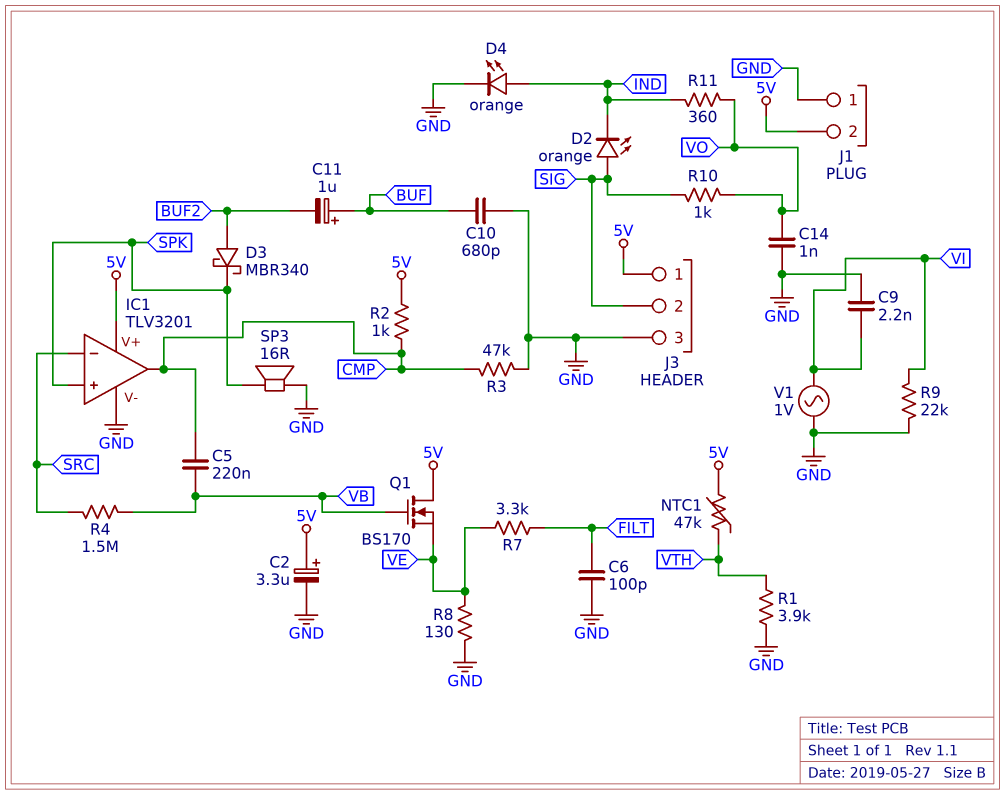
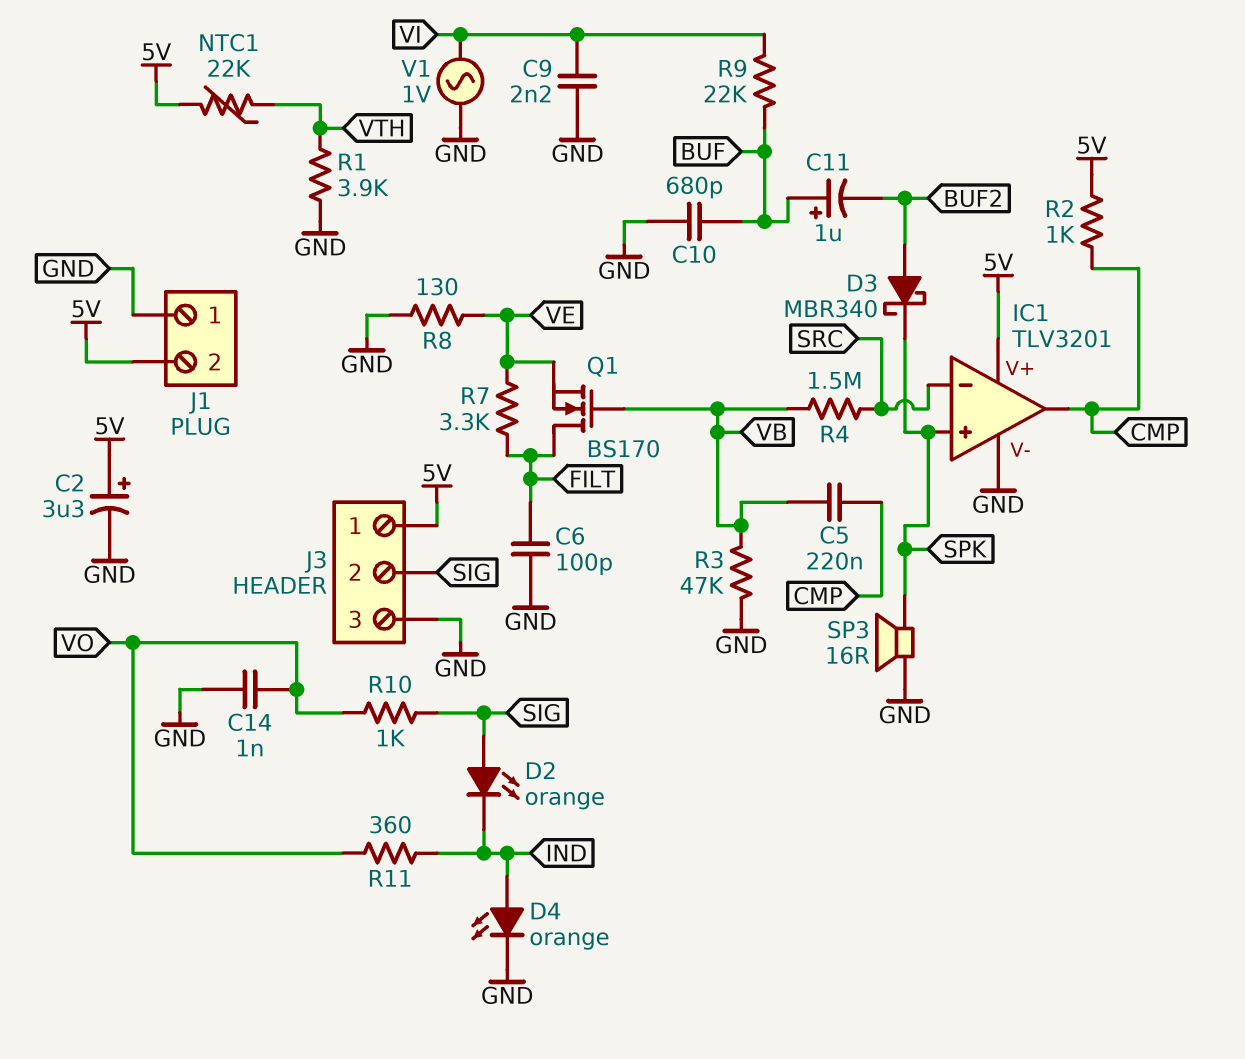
NTC1: 47k (5V, VTH) -> 22k (5V, VTH)
Q1: NMOS BS170 (G VB, D 5V, S VE) -> NMOS BS170 (G VB, D FILT, S VE)
R3: 47k (CMP, GND) -> 47k (GND, VB)
R9: 22k (GND, VI) -> 22k (BUF, VI)

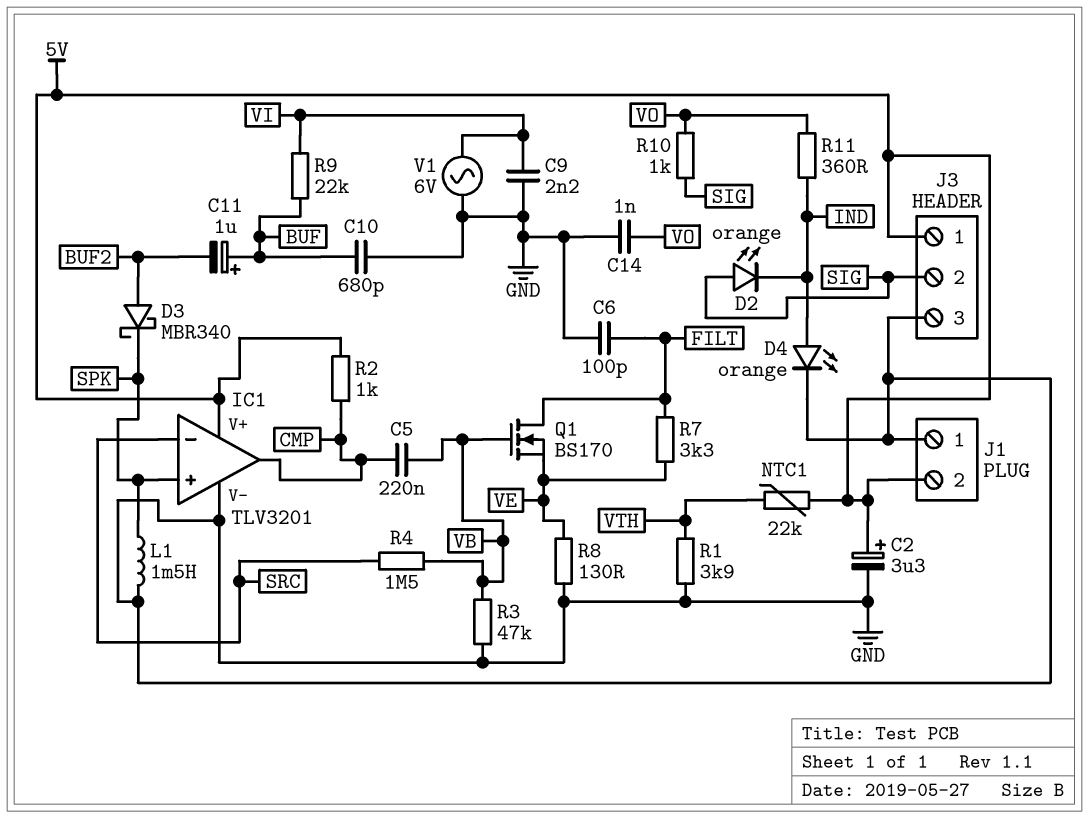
L1: none -> 1.5mH (GND, SPK)
SP3: speaker 16R (GND, SPK) -> none
V1: AC 1V (GND, VI) -> AC 6V (GND, VI)

